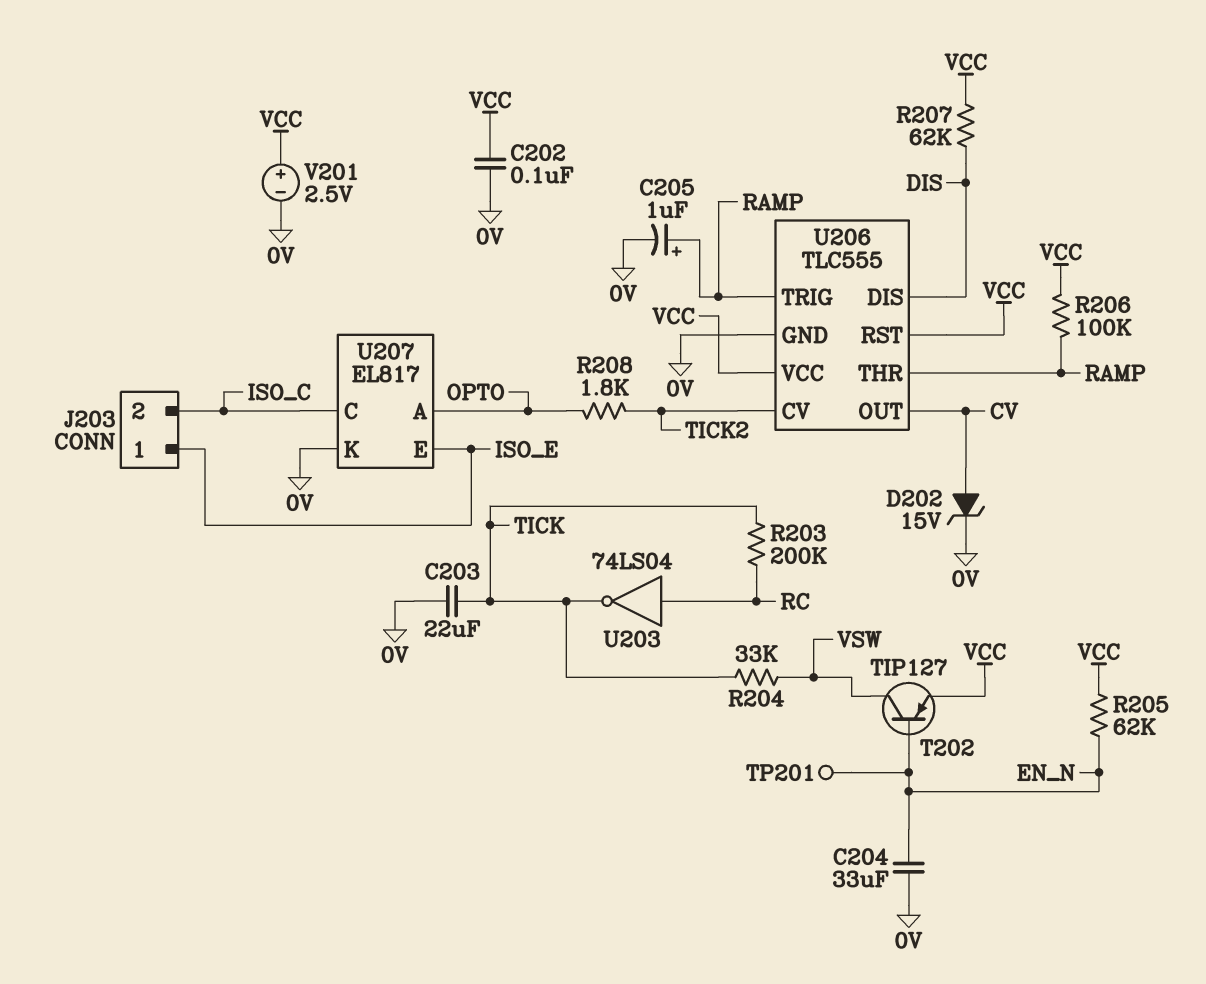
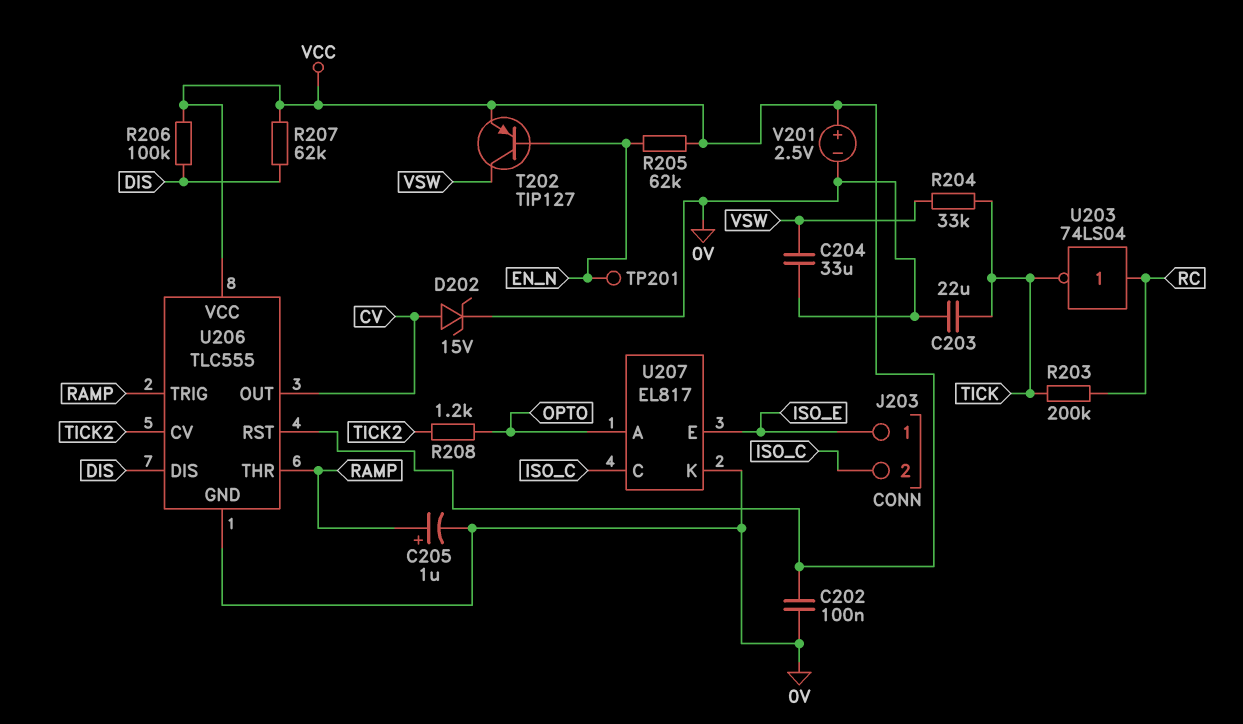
C204: 33uF (0V, EN_N) -> 33uF (0V, VSW)
R206: 100k (RAMP, VCC) -> 100k (DIS, VCC)
R208: 1.8k (OPTO, TICK2) -> 1.2k (OPTO, TICK2)

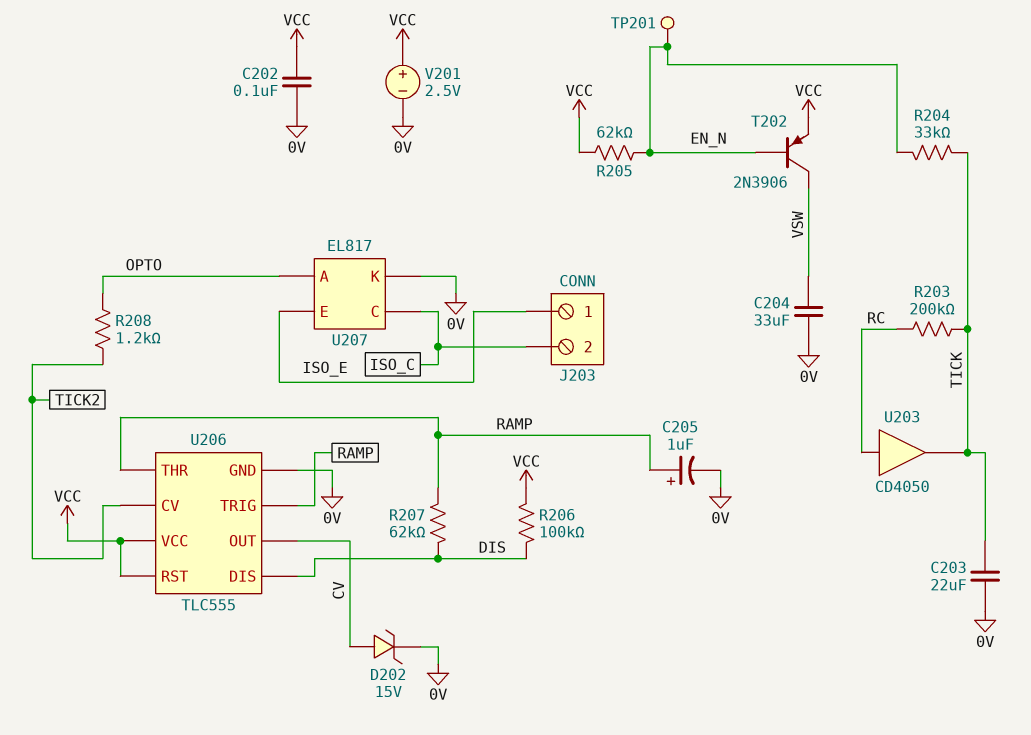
R204: 33k (TICK, VSW) -> 33k (EN_N, TICK)
R207: 62k (DIS, VCC) -> 62k (DIS, RAMP)
T202: PNP TIP127 (B EN_N, C VSW, E VCC) -> PNP 2N3906 (B EN_N, C VSW, E VCC)
U203: NOT 74LS04 (in RC, out TICK) -> buffer CD4050 (in RC, out TICK)

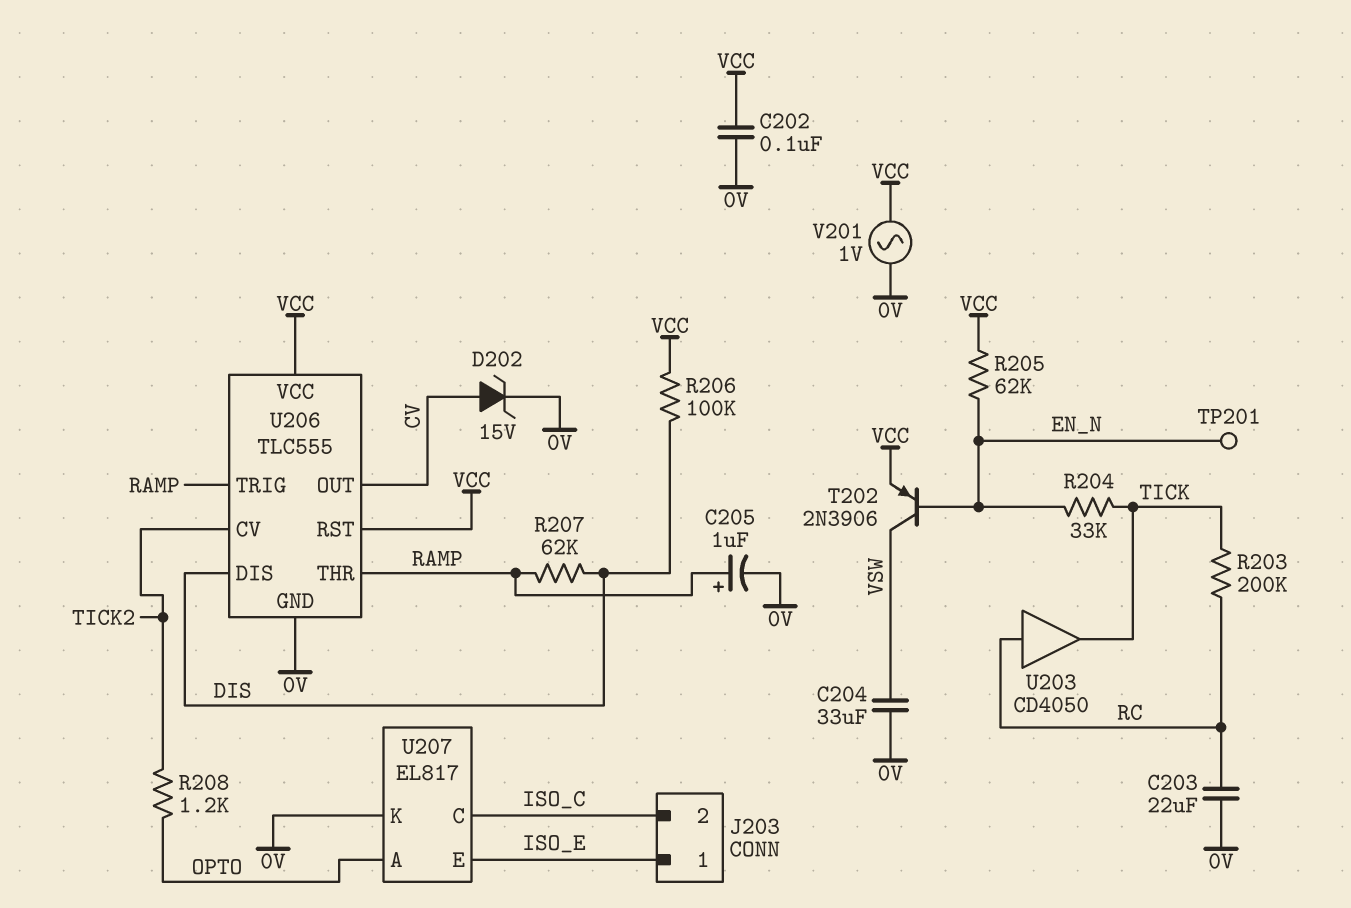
C203: 22uF (0V, TICK) -> 22uF (0V, RC)
V201: 2.5V (plus VCC, minus 0V) -> AC 1V (0V, VCC)

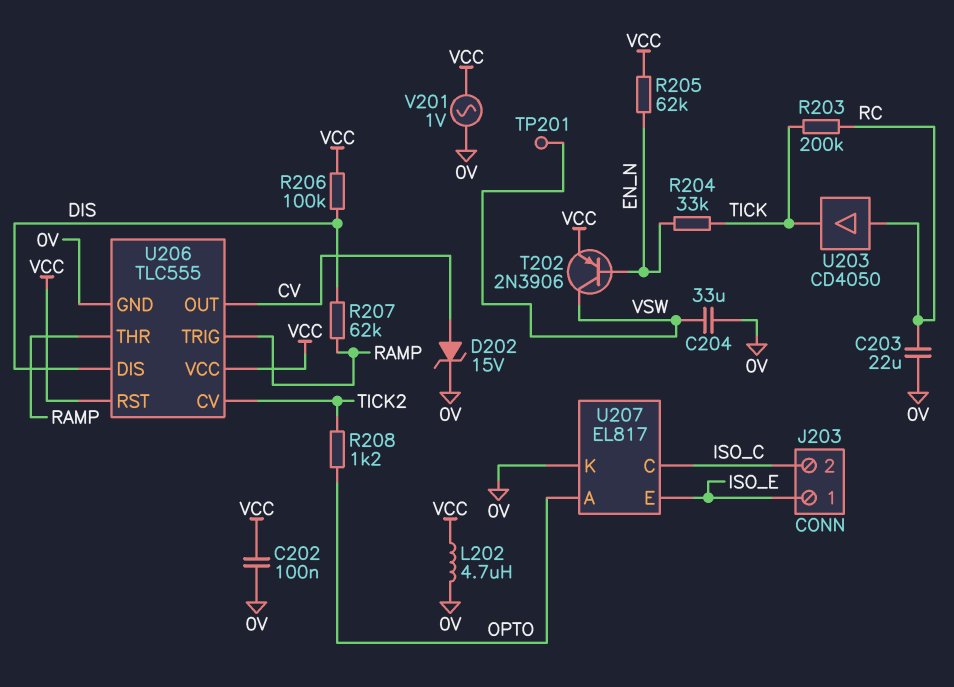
C205: 1uF (plus RAMP, minus 0V) -> none
L202: none -> 4.7uH (0V, VCC)
TP201: test point (EN_N) -> test point (VSW)

